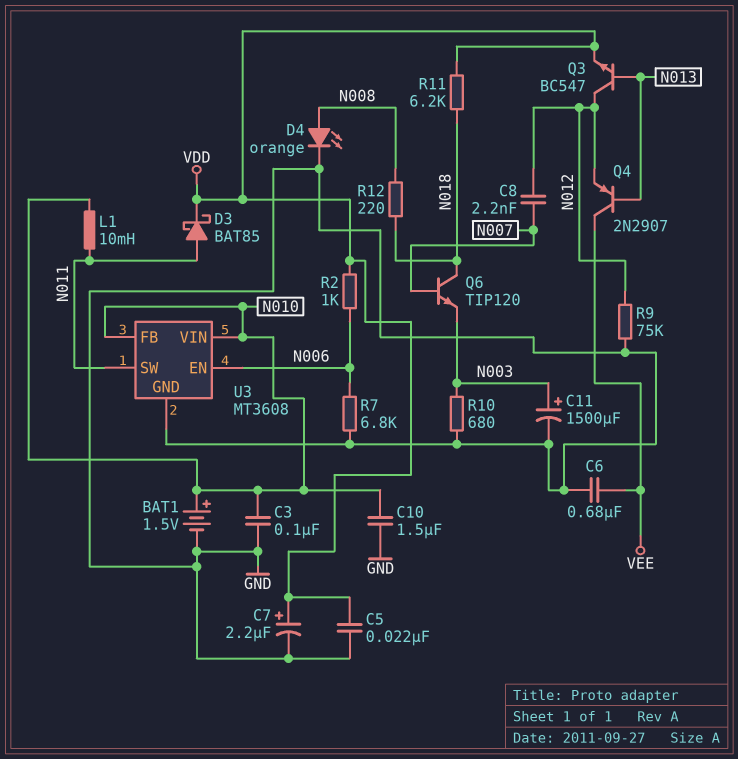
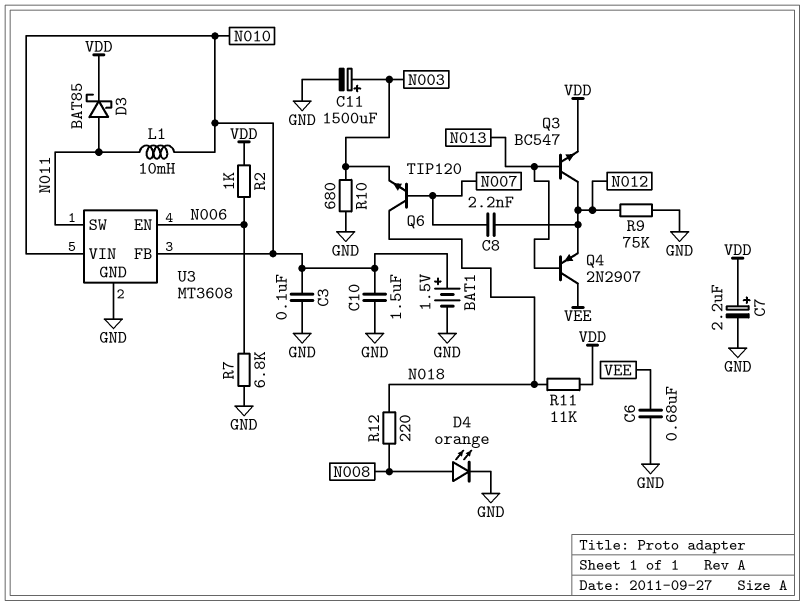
C5: 22nF (GND, VDD) -> none
R11: 6.2k (N018, VDD) -> 11k (N018, VDD)

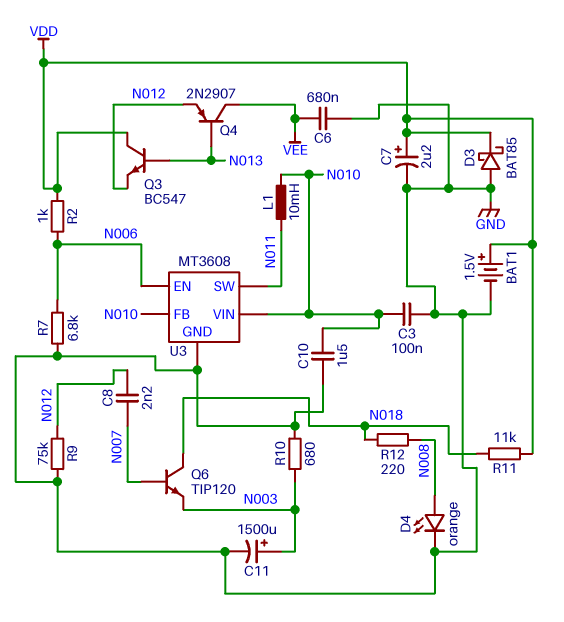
BAT1: 1.5V (plus N010, minus GND) -> 1.5V (plus VDD, minus GND)
D3: schottky BAT85 (A N011, K VDD) -> schottky BAT85 (A GND, K VDD)
Q3: NPN BC547 (B N013, C N012, E VDD) -> NPN BC547 (B N013, C VDD, E N012)

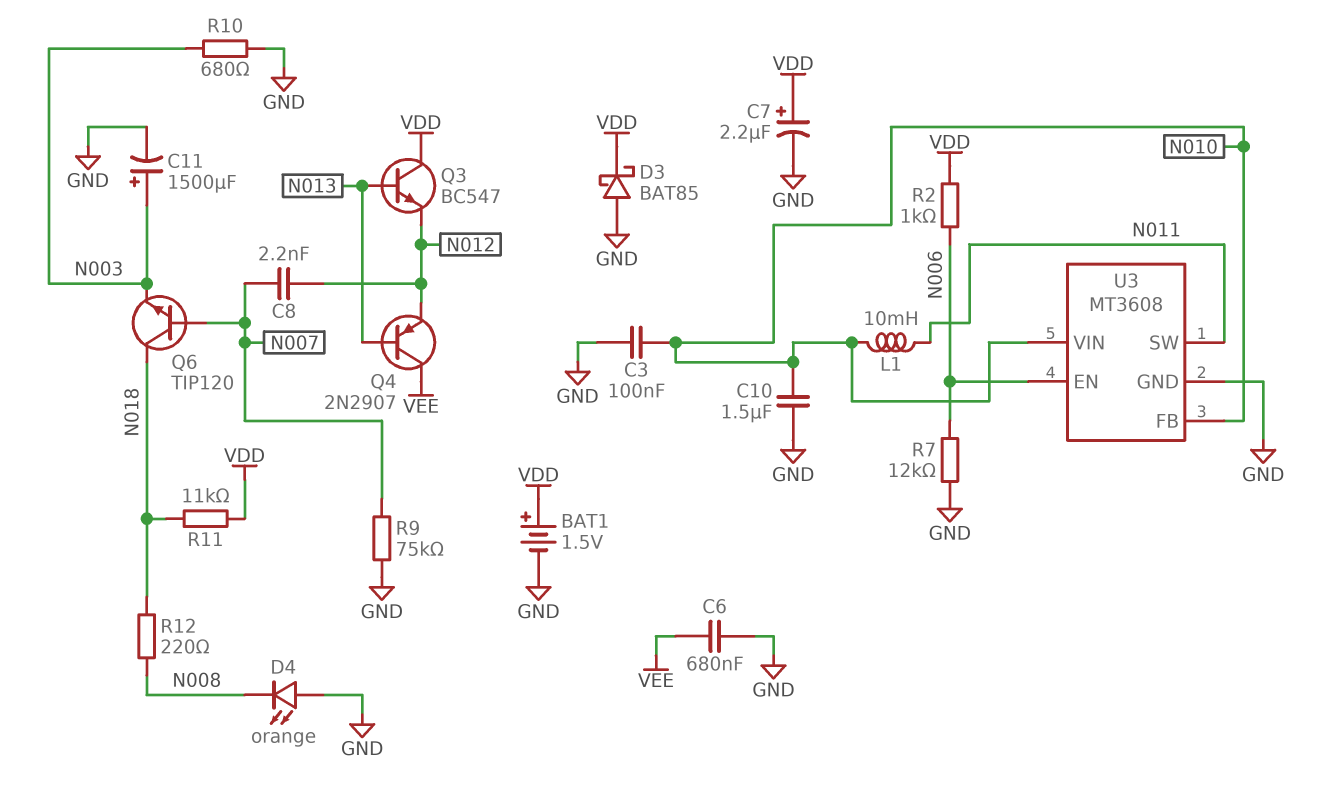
D4: LED orange (A N008, K GND) -> LED orange (A GND, K N008)
R7: 6.8k (GND, N006) -> 12k (GND, N006)
R9: 75k (GND, N012) -> 75k (GND, N007)

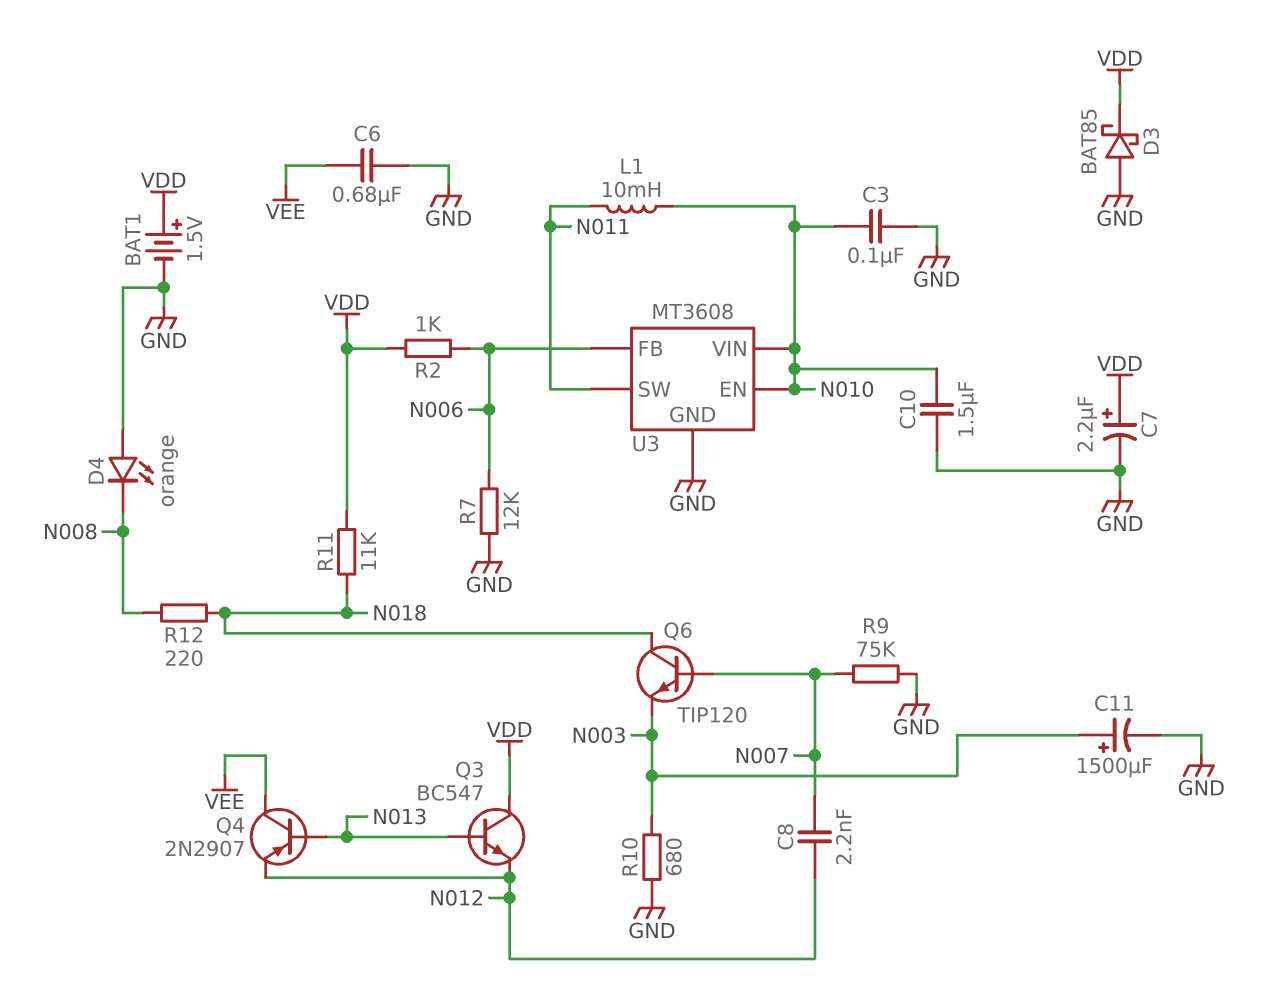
U3 pin EN: N006 -> N010
U3 pin FB: N010 -> N006

